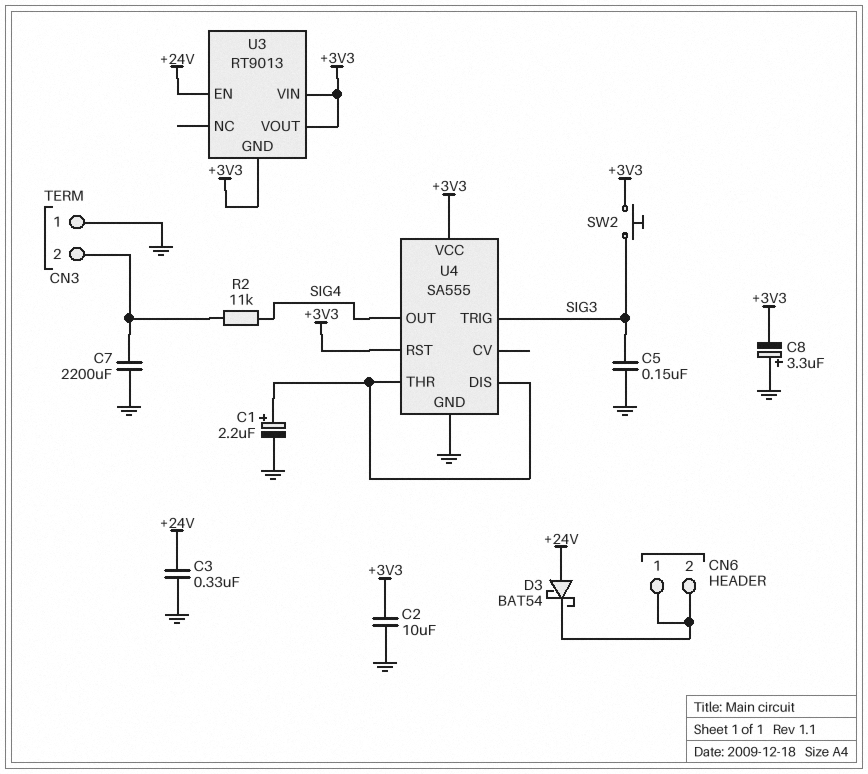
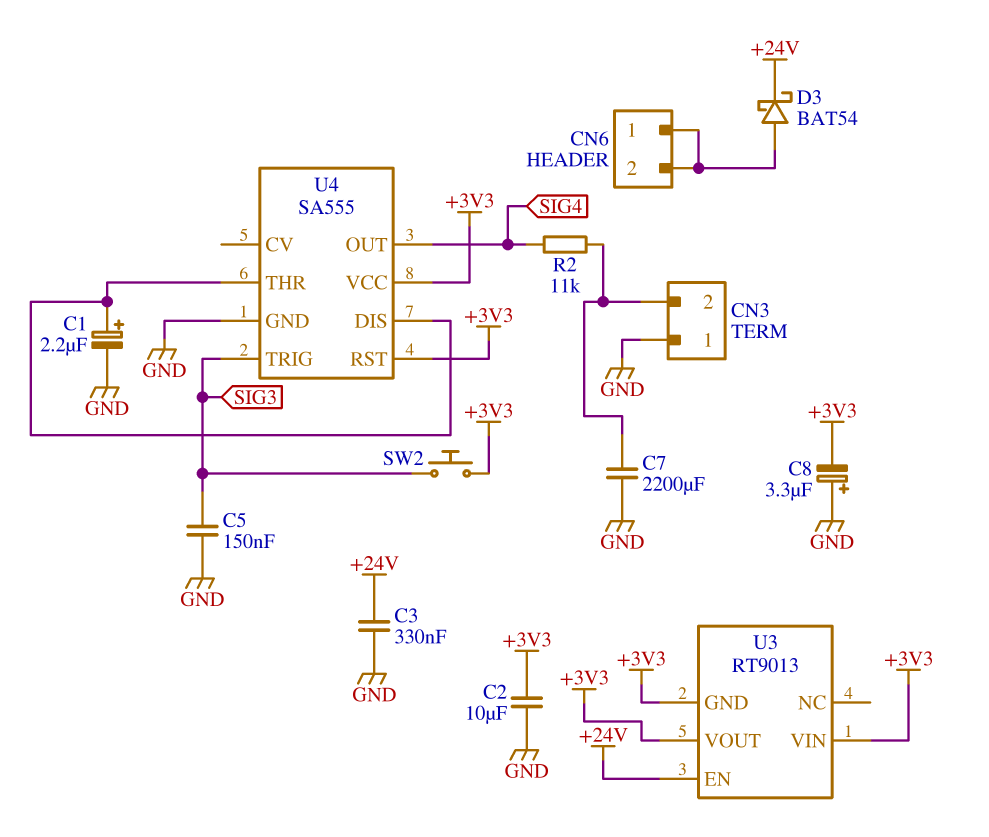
D3: schottky BAT54 (A +24V, K CN6/1) -> schottky BAT54 (A CN6/1, K +24V)

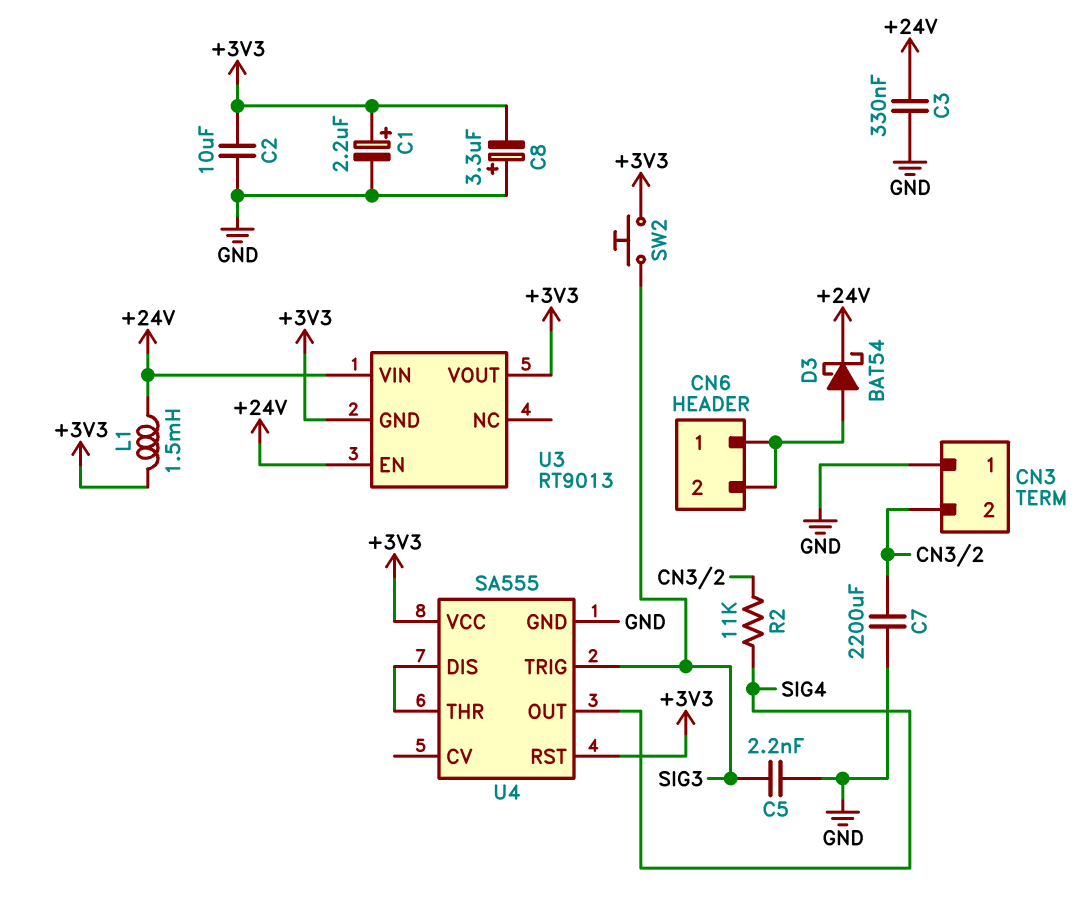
C1: 2.2uF (plus U4/DIS, minus GND) -> 2.2uF (plus +3V3, minus GND)
C5: 150nF (GND, SIG3) -> 2.2nF (GND, SIG3)
L1: none -> 1.5mH (+3V3, +24V)
U3 pin VIN: +3V3 -> +24V

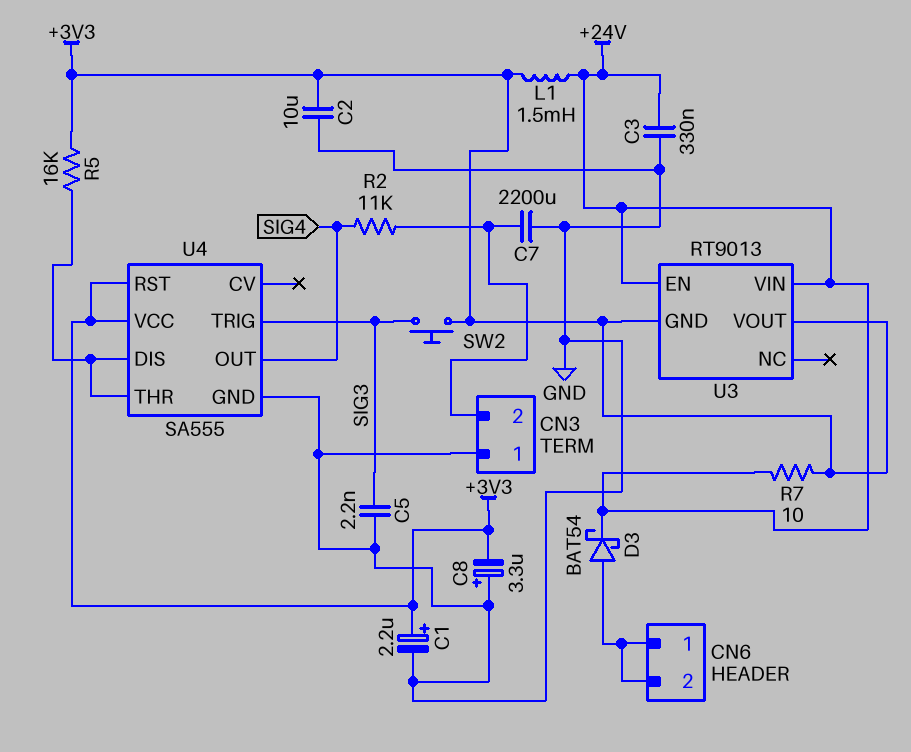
R5: none -> 16k (+3V3, U4/DIS)
R7: none -> 10 (+3V3, +24V)

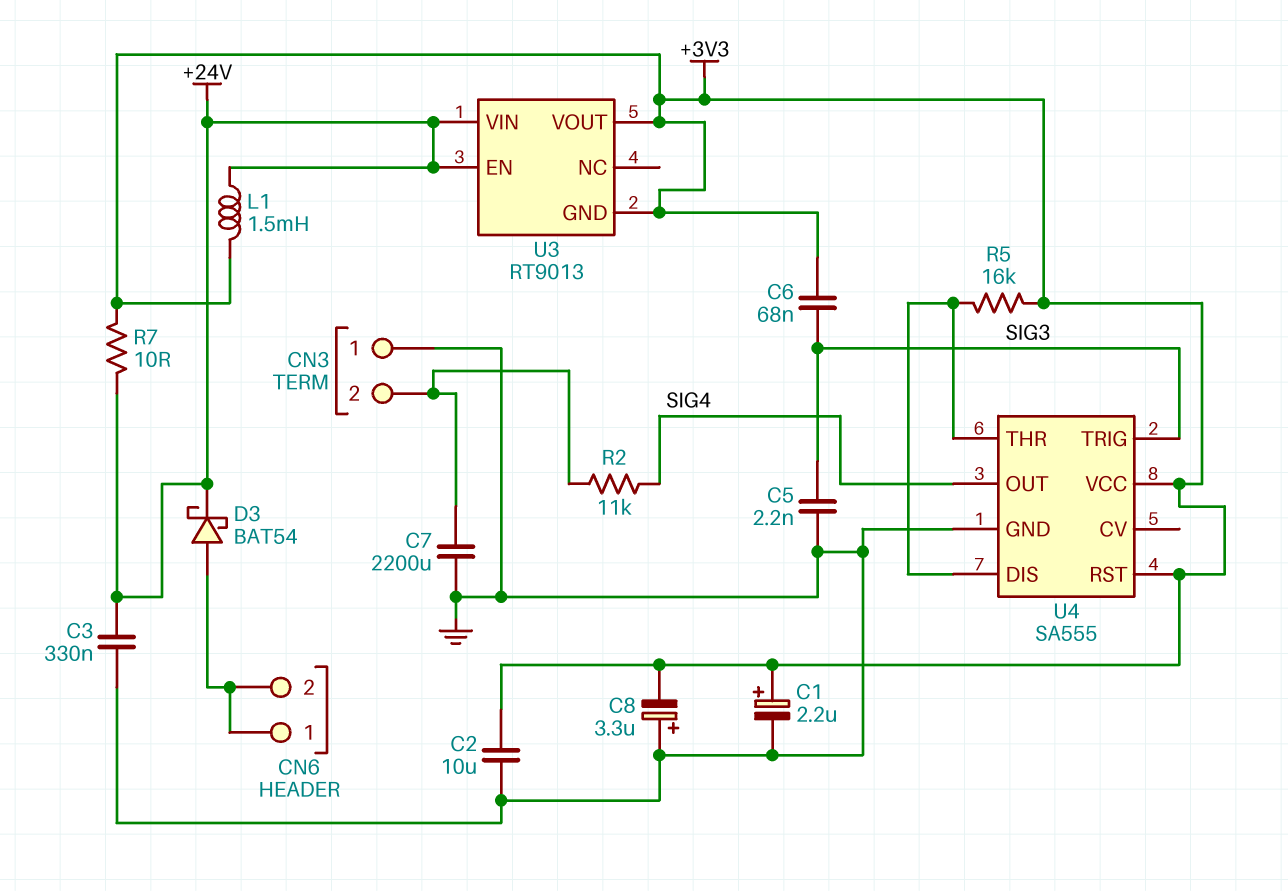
C6: none -> 68nF (+3V3, SIG3)
SW2: button (+3V3, SIG3) -> none

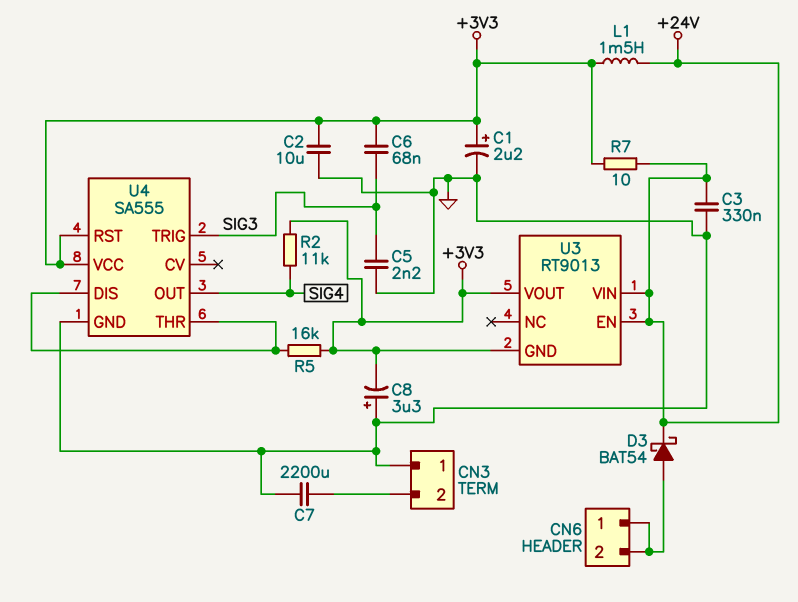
R2: 11k (CN3/2, SIG4) -> 11k (+3V3, SIG4)

